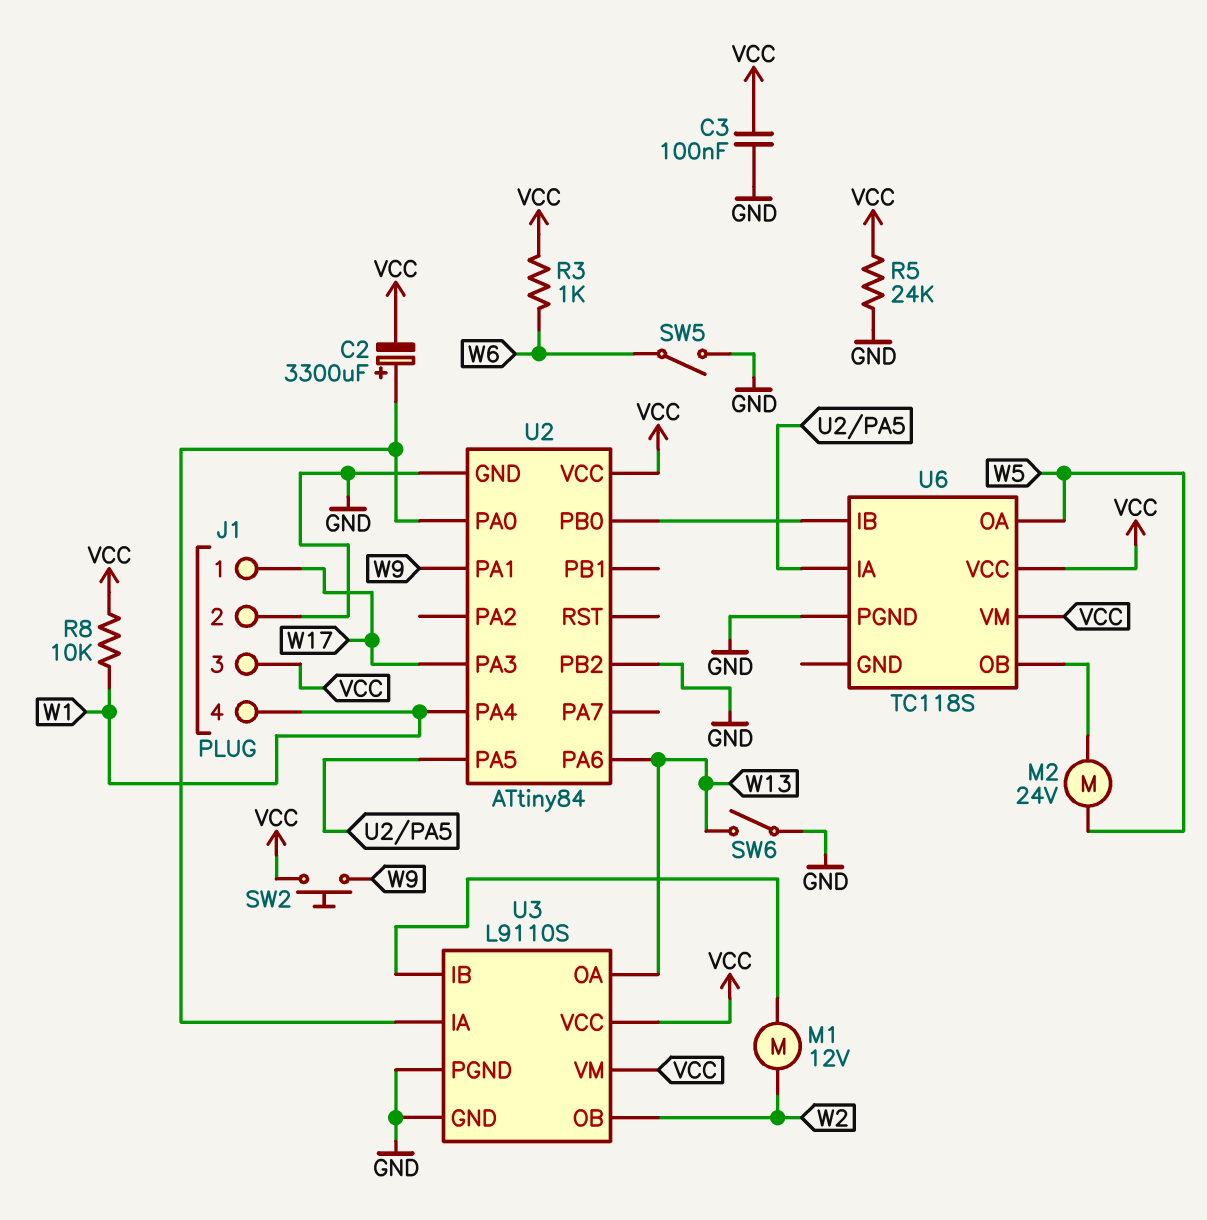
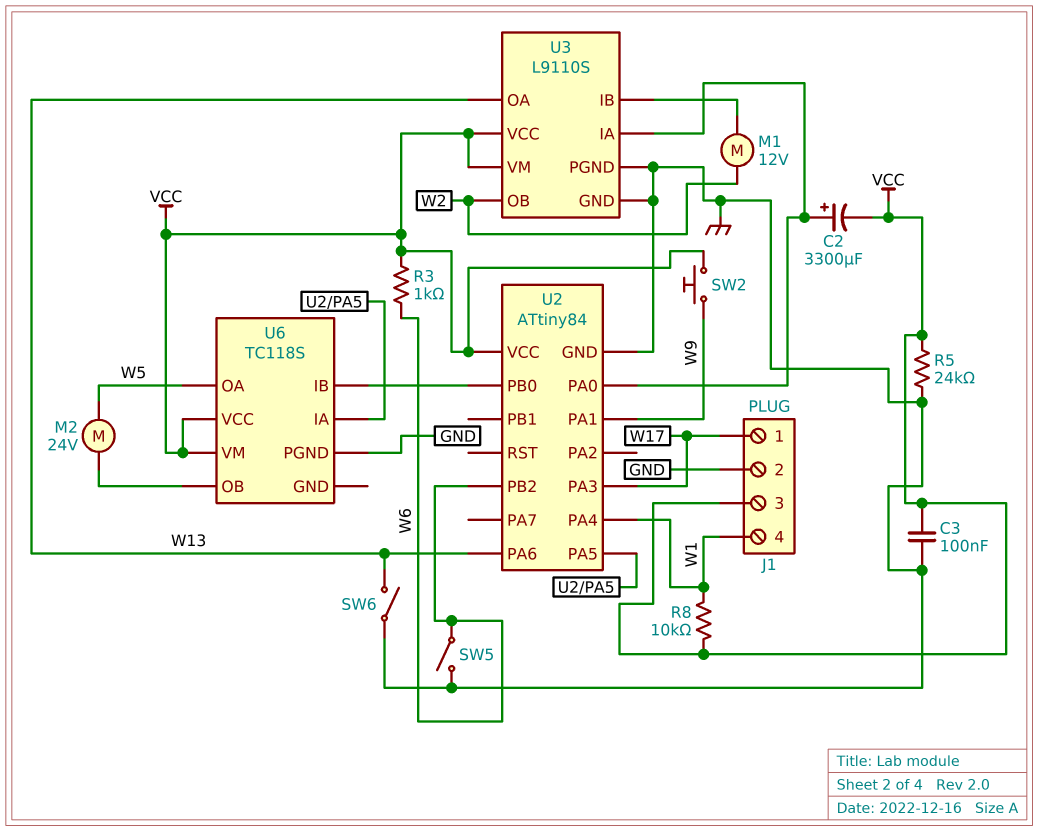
U2 pin PB2: GND -> W6

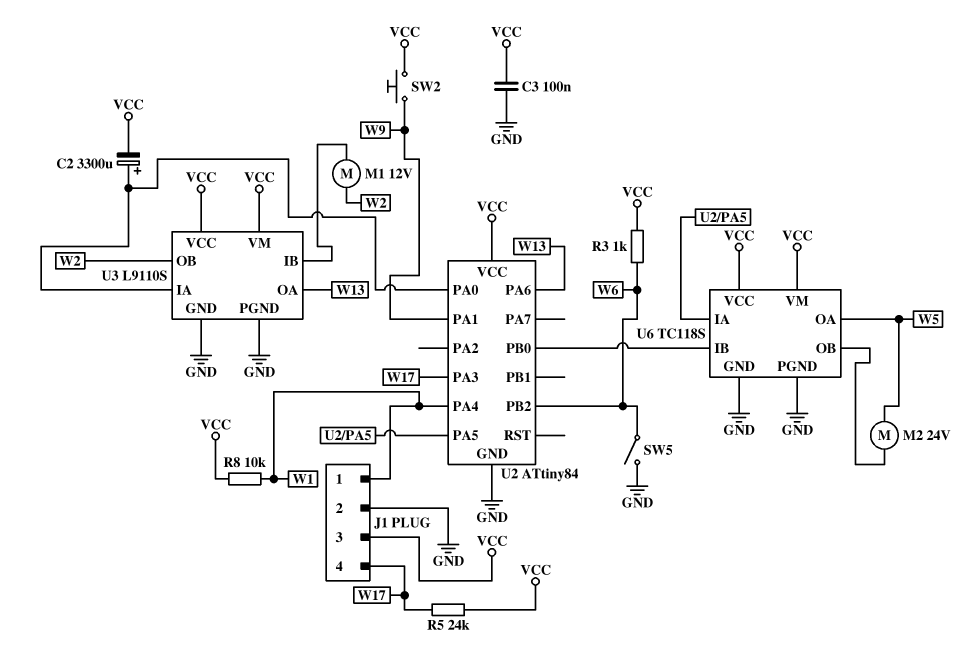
J1 pin 1: W17 -> W1
J1 pin 4: W1 -> W17
R5: 24k (GND, VCC) -> 24k (VCC, W17)
SW6: switch (GND, W13) -> none
U6 pin GND: none -> GND

